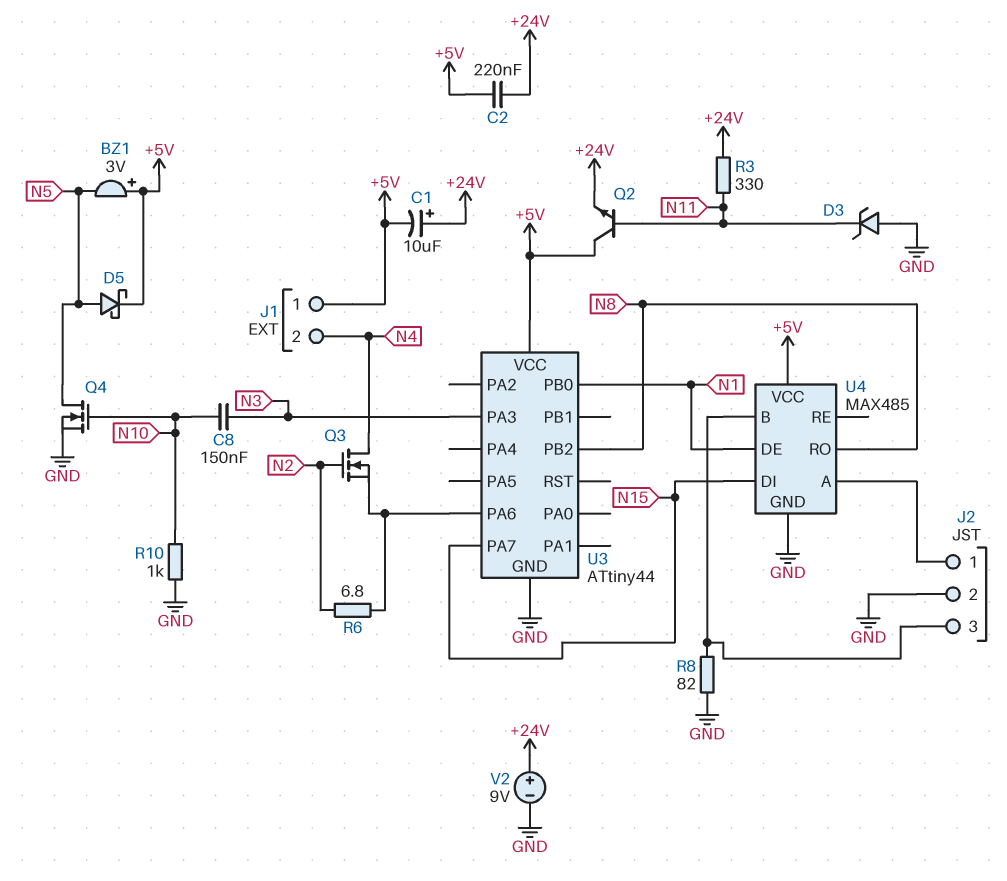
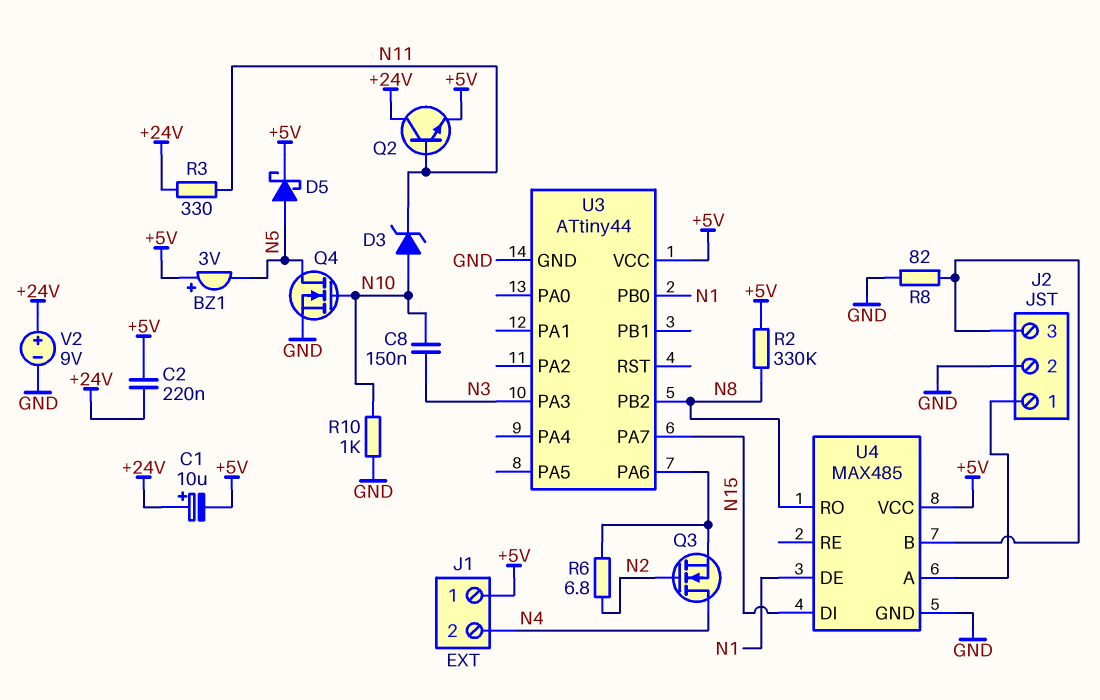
D3: zener (A GND, K N11) -> zener (A N10, K N11)
Q2: NPN (B N11, C +5V, E +24V) -> NPN (B N11, C +24V, E +5V)
R2: none -> 330k (+5V, N8)

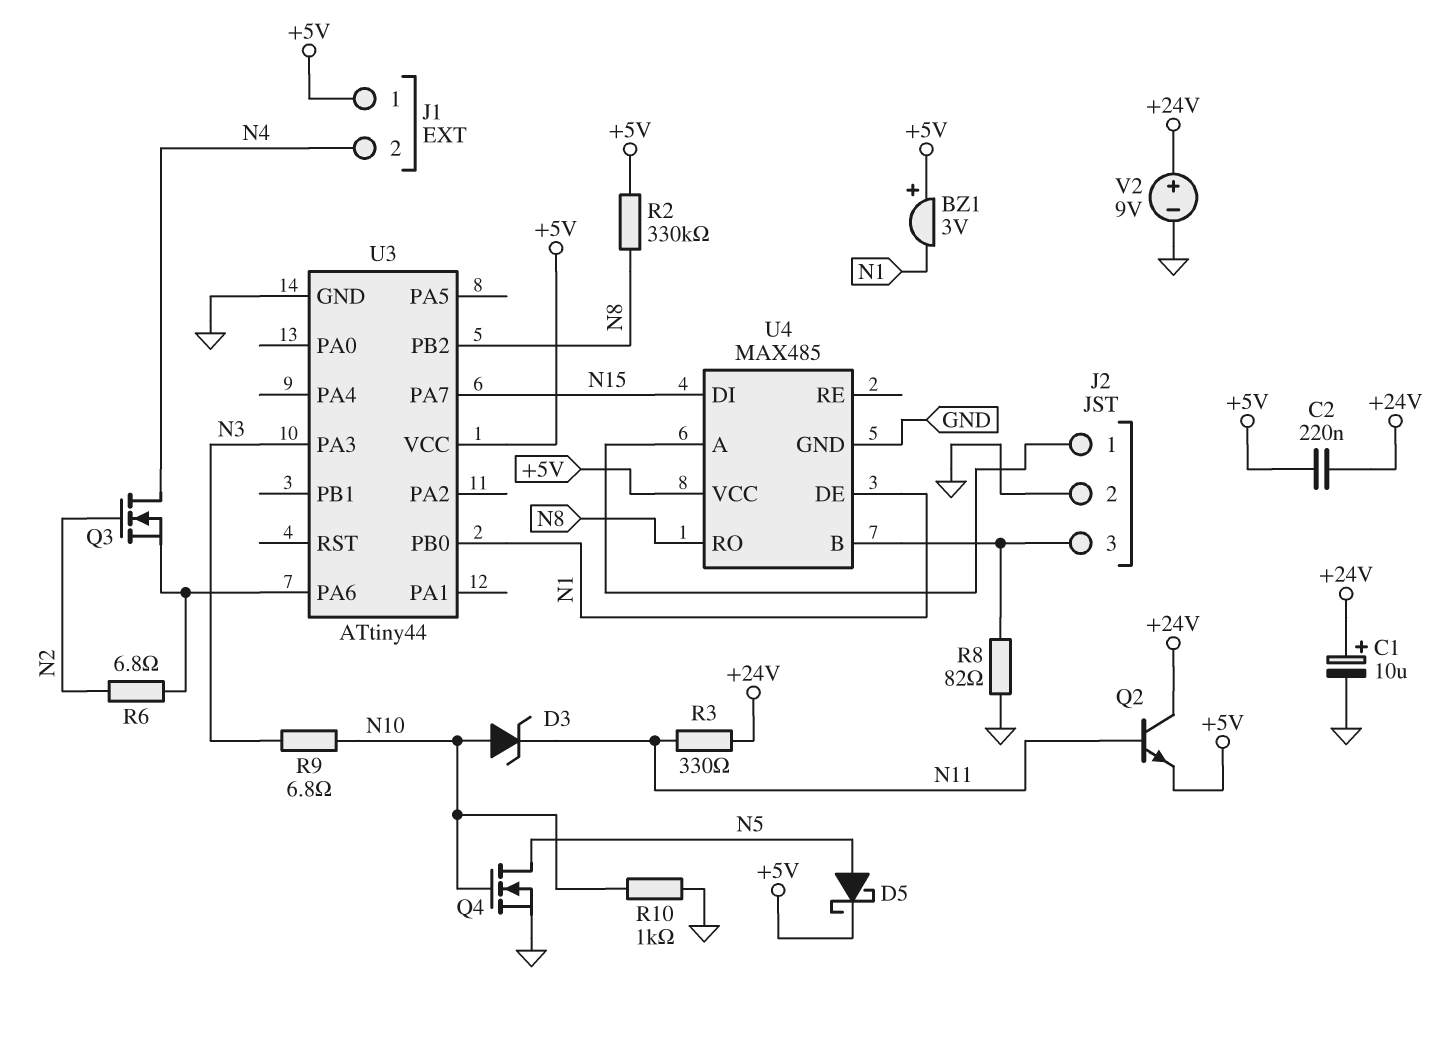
BZ1: buzzer 3V (plus +5V, minus N5) -> buzzer 3V (plus +5V, minus N1)
C1: 10uF (plus +24V, minus +5V) -> 10uF (plus +24V, minus GND)
C8: 150nF (N3, N10) -> none
R9: none -> 6.8 (N3, N10)

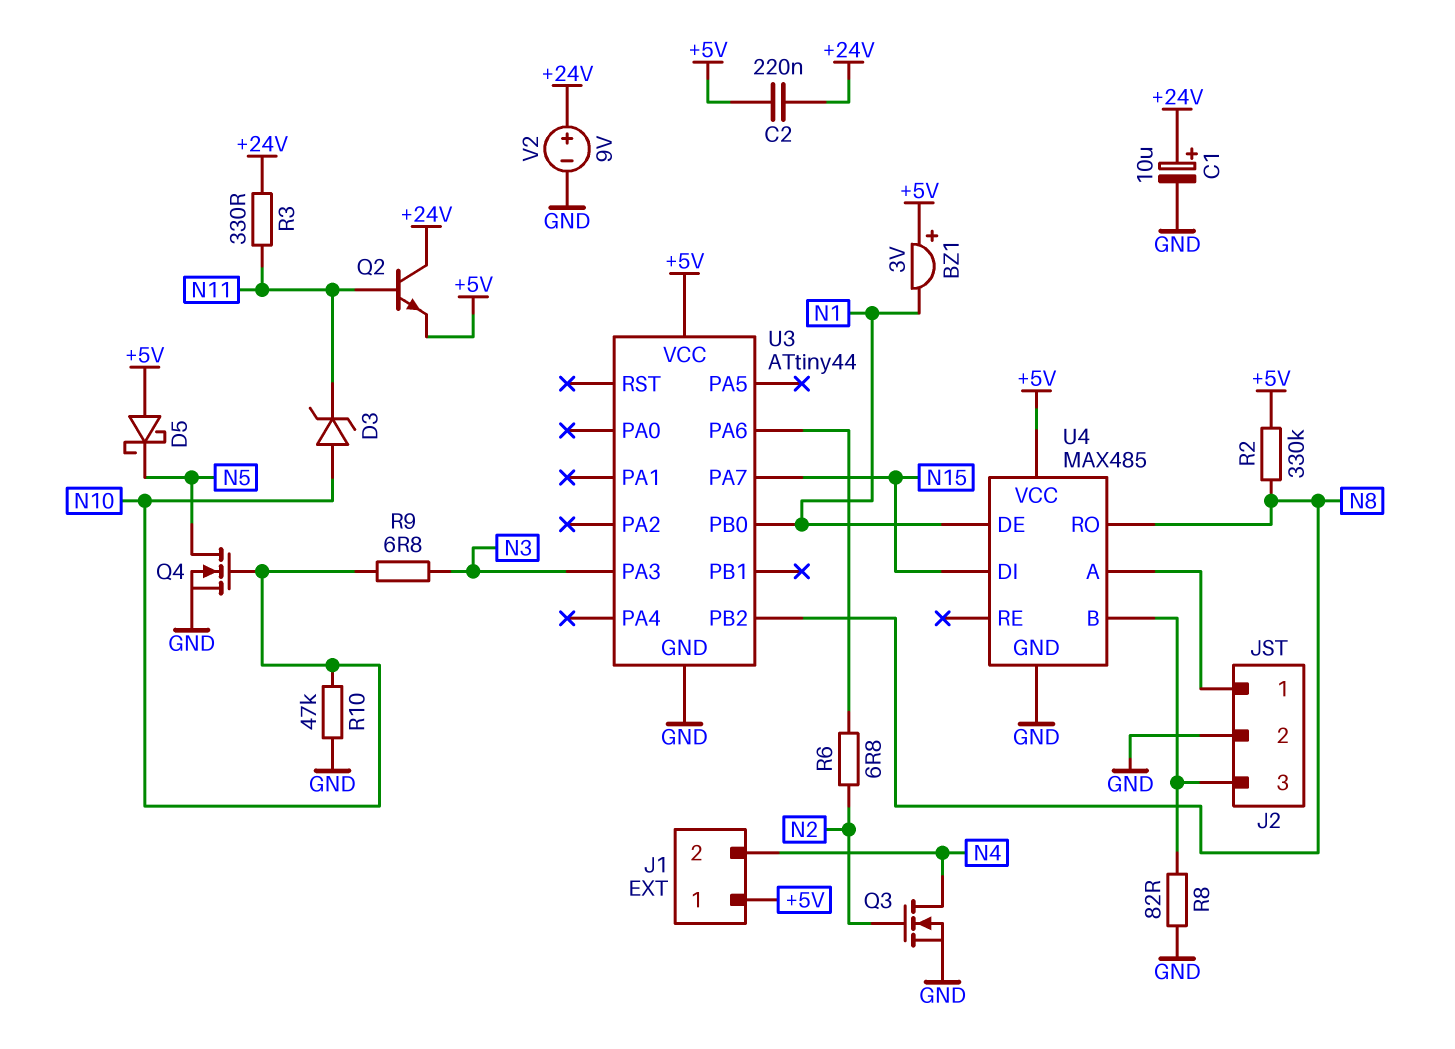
D5: schottky (A N5, K +5V) -> schottky (A +5V, K N5)
Q3: NMOS (G N2, D N4, S U3/PA6) -> NMOS (G N2, D N4, S GND)
R10: 1k (GND, N10) -> 47k (GND, N10)

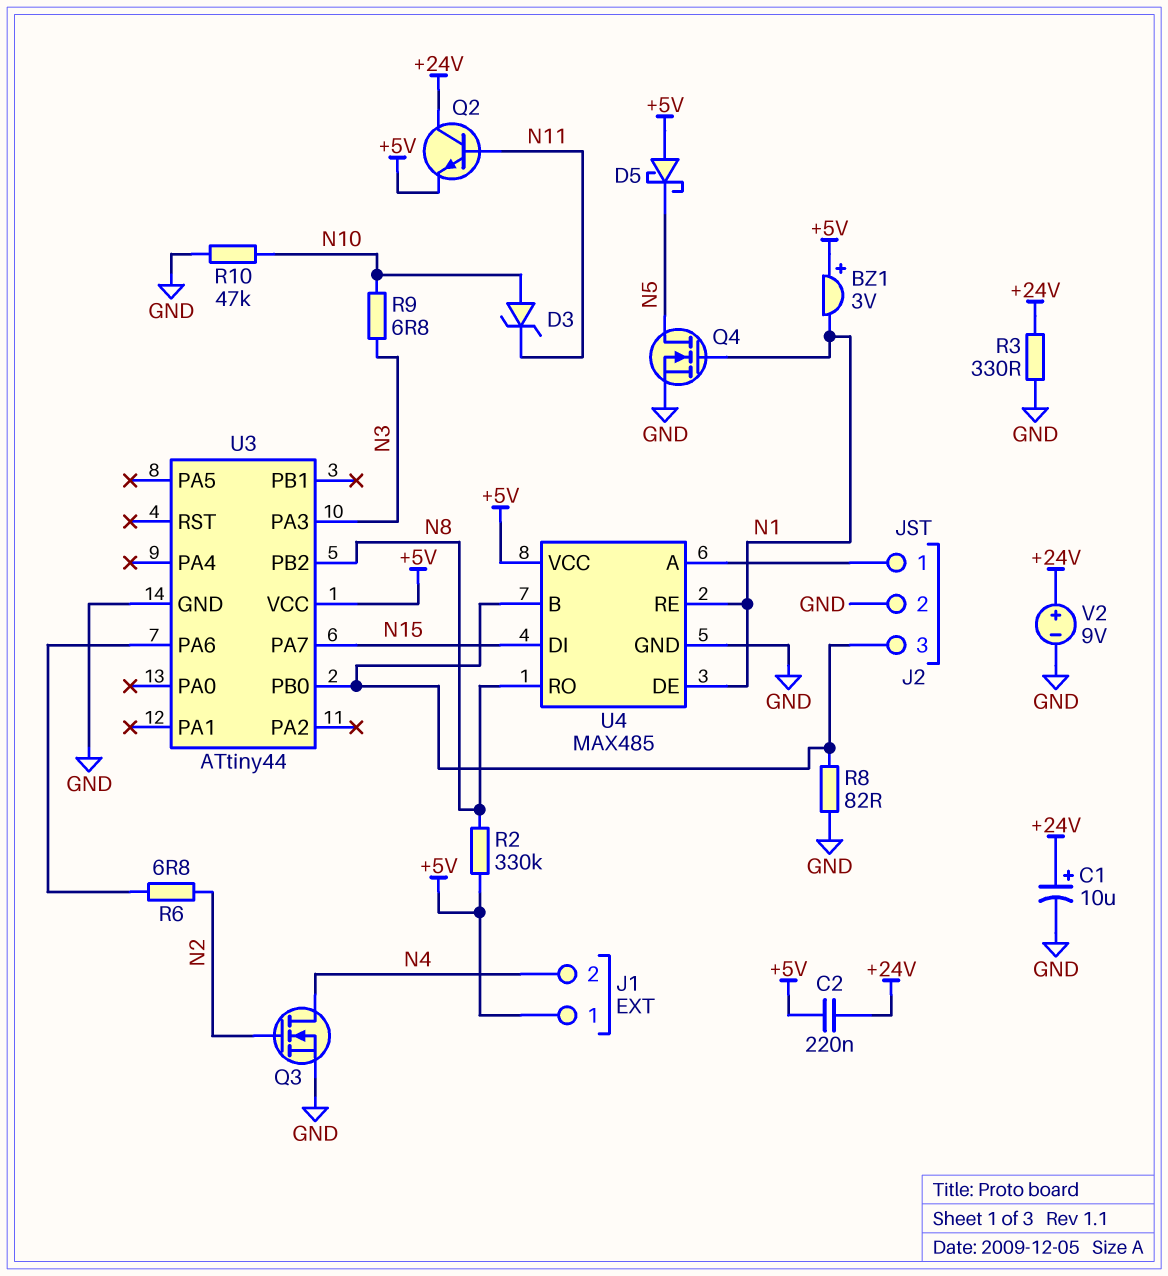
Q4: NMOS (G N10, D N5, S GND) -> NMOS (G N1, D N5, S GND)
R3: 330 (+24V, N11) -> 330 (+24V, GND)
U3 pin PB0: N1 -> J2/3
U4 pin RE: none -> N1

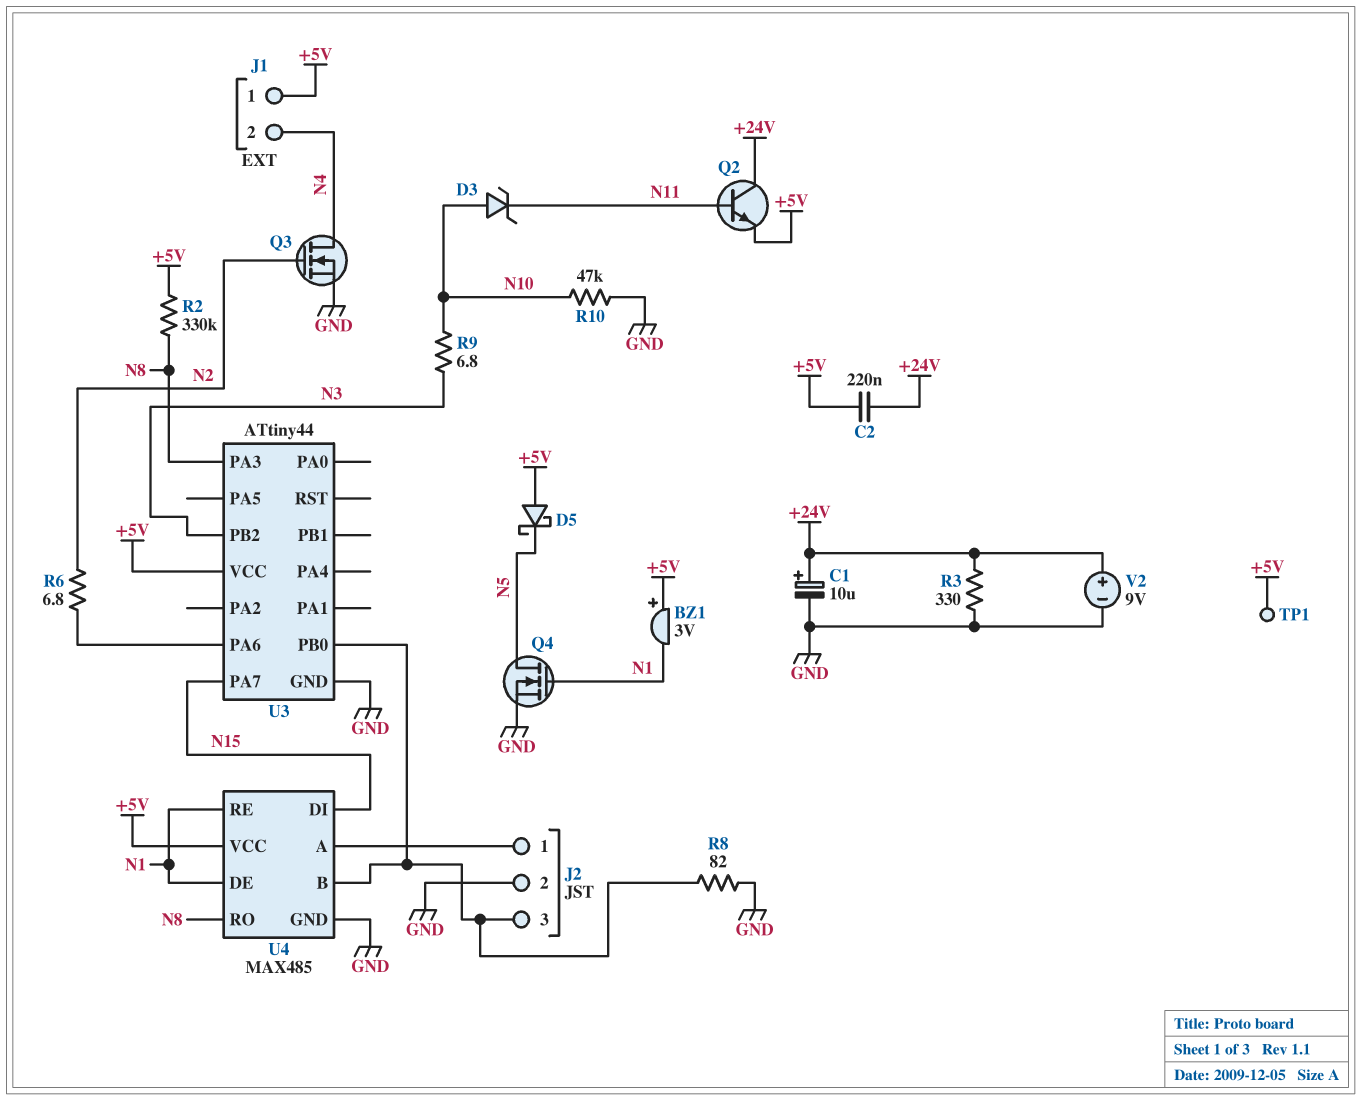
TP1: none -> test point (+5V)
U3 pin PA3: N3 -> N8
U3 pin PB2: N8 -> N3

